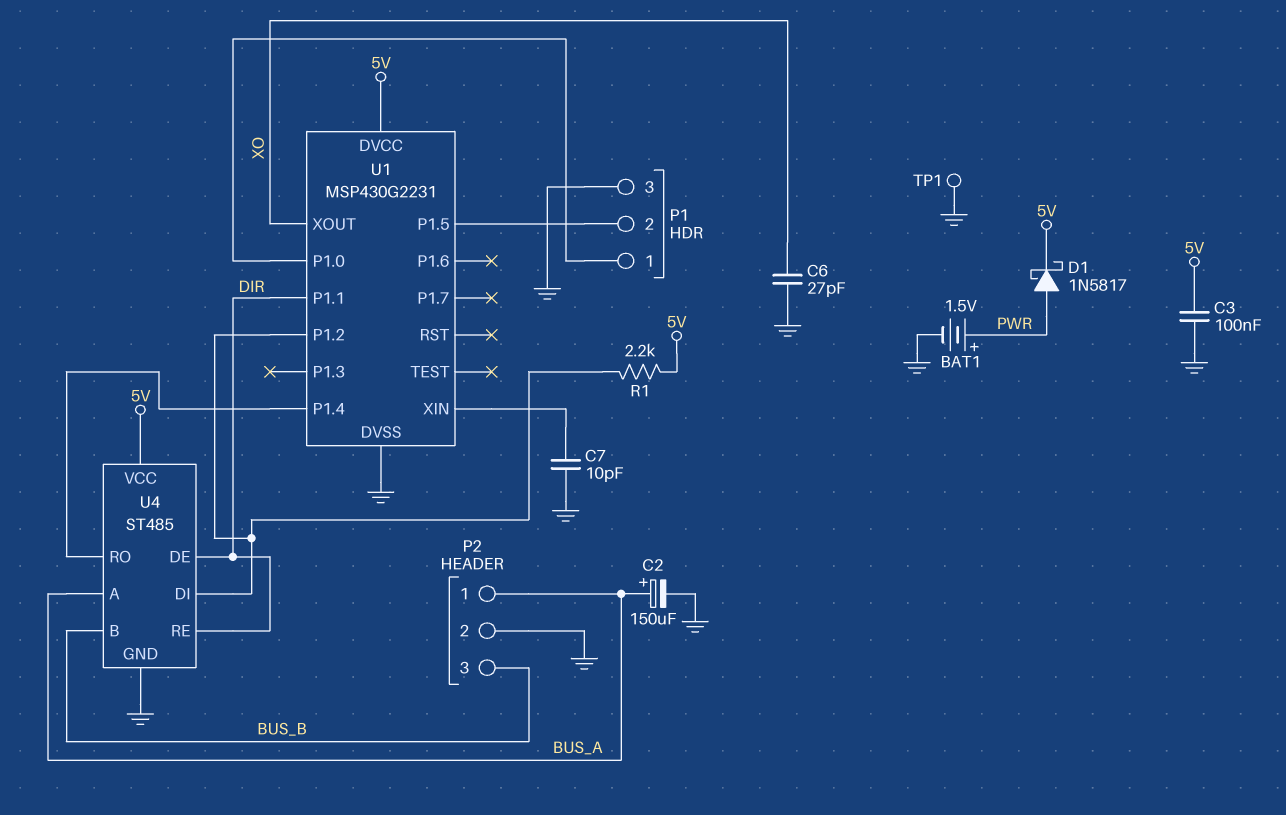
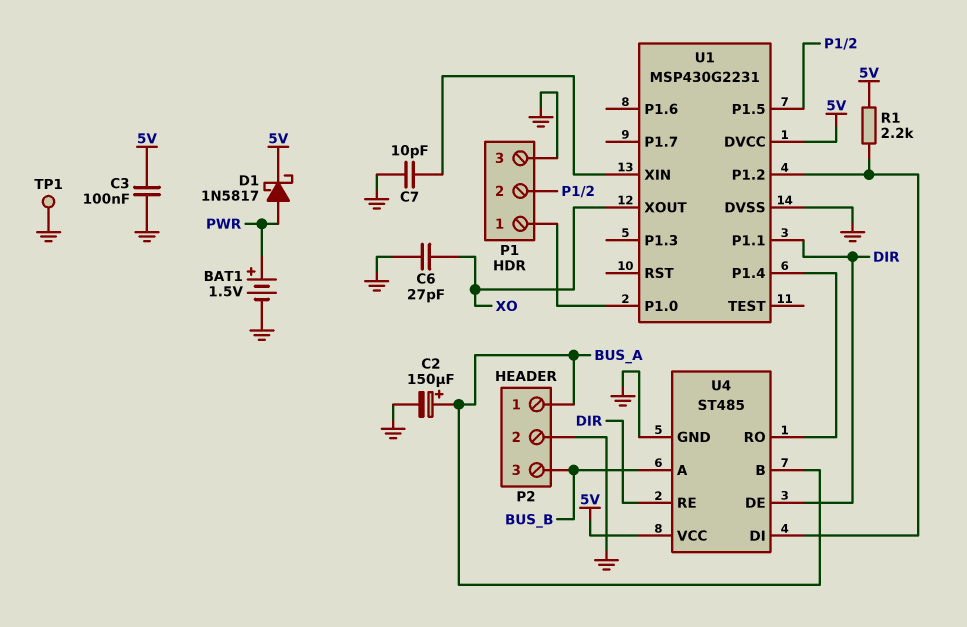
U4 pin A: BUS_A -> BUS_B
U4 pin B: BUS_B -> BUS_A

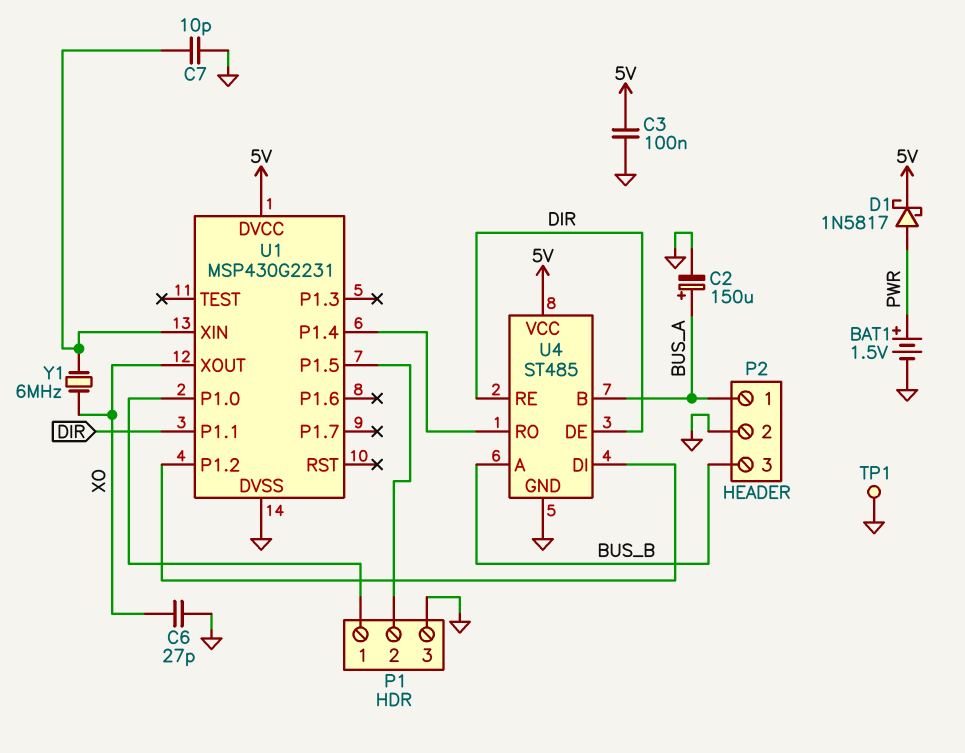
R1: 2.2k (5V, U1/P1.2) -> none
Y1: none -> 6MHz (U1/XIN, XO)

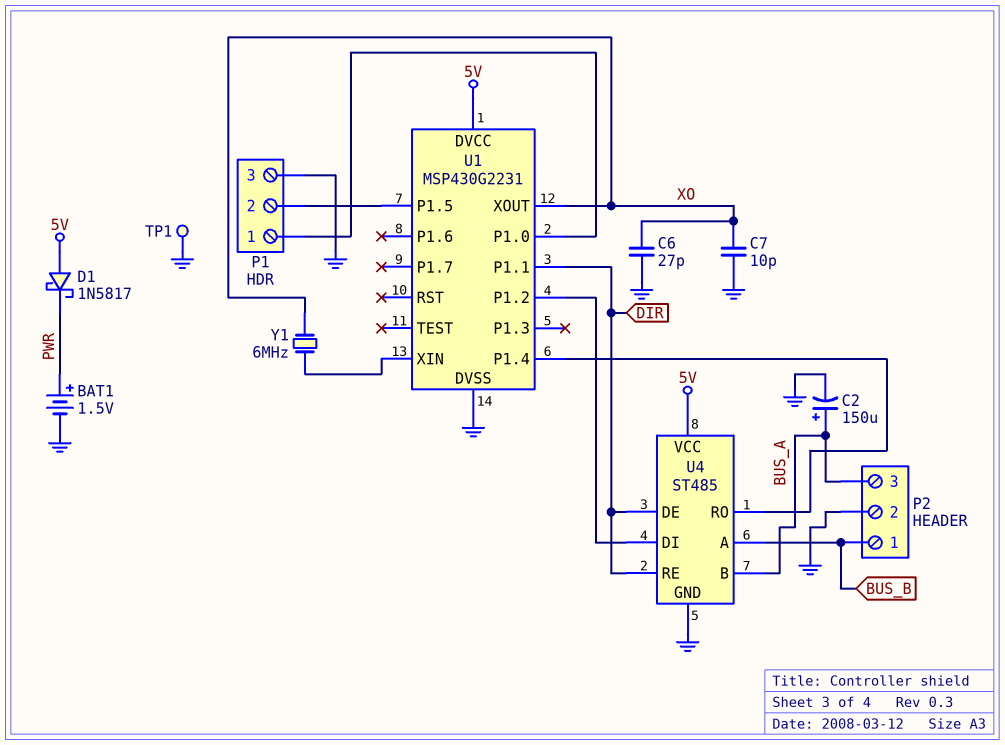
C3: 100nF (5V, GND) -> none
C7: 10pF (GND, U1/XIN) -> 10pF (GND, XO)
D1: schottky 1N5817 (A PWR, K 5V) -> schottky 1N5817 (A 5V, K PWR)
P2 pin 1: BUS_A -> BUS_B
P2 pin 3: BUS_B -> BUS_A

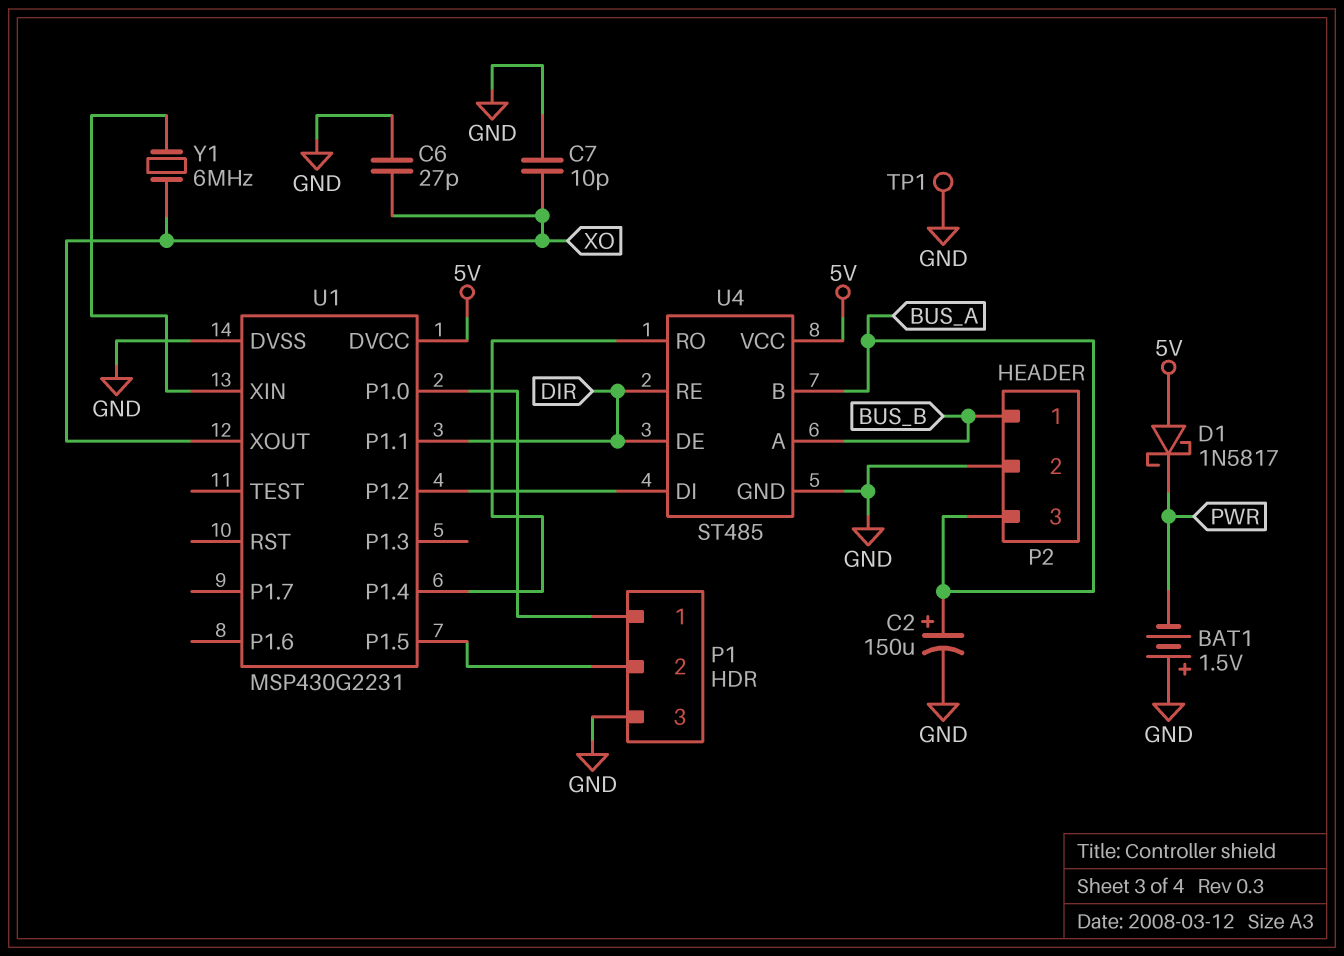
BAT1: 1.5V (plus PWR, minus GND) -> 1.5V (plus GND, minus PWR)

